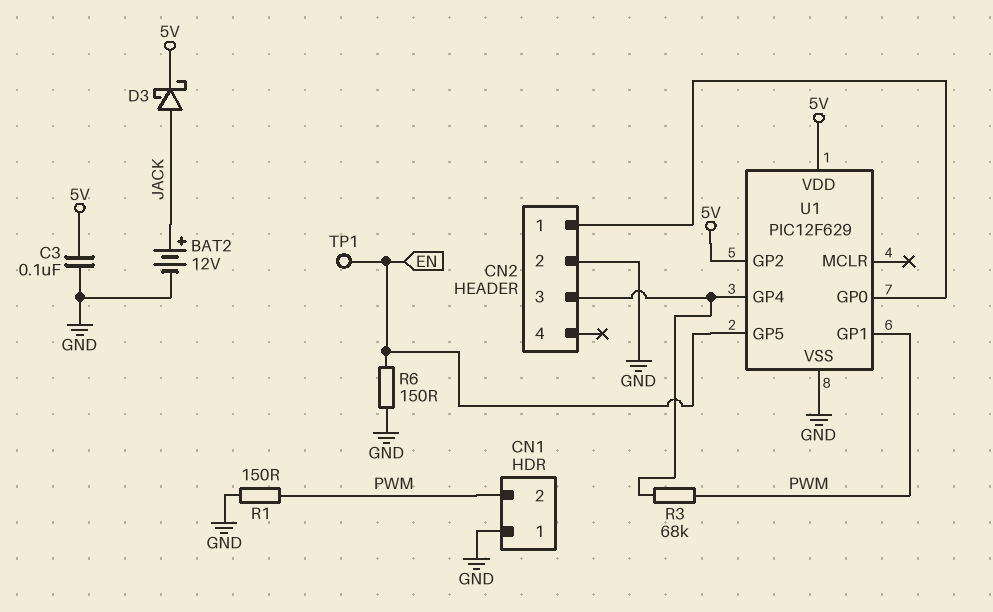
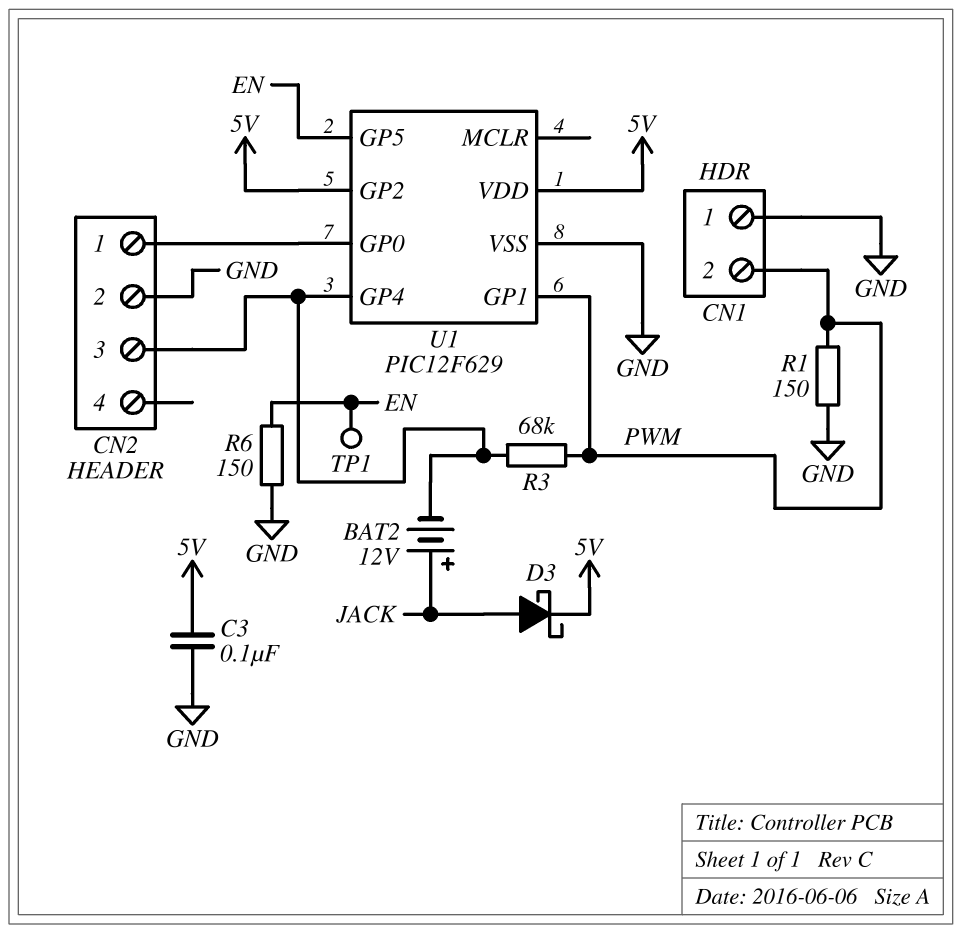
BAT2: 12V (plus JACK, minus GND) -> 12V (plus JACK, minus CN2/3)

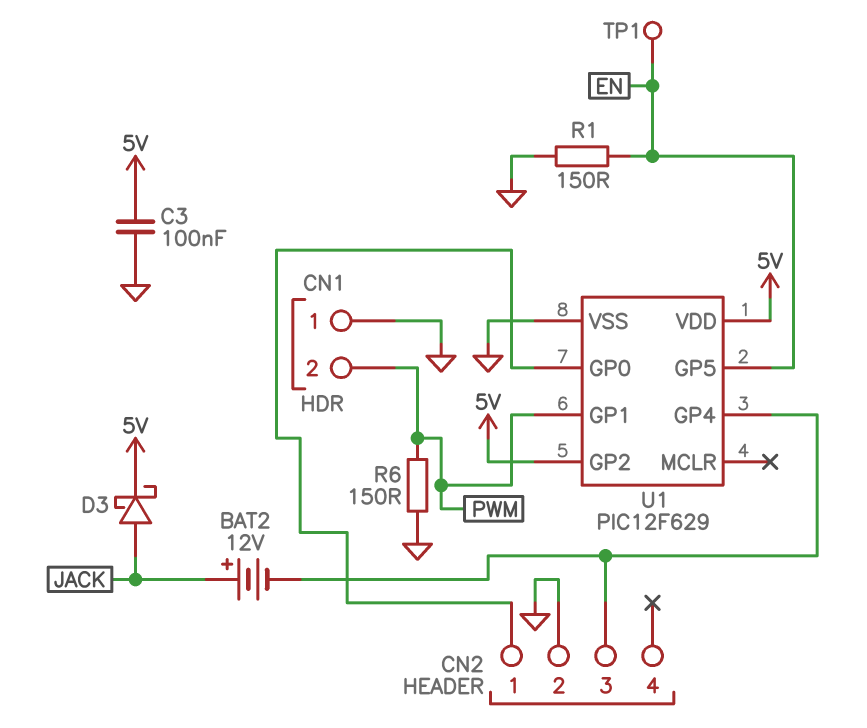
R1: 150 (GND, PWM) -> 150 (EN, GND)
R3: 68k (CN2/3, PWM) -> none
R6: 150 (EN, GND) -> 150 (GND, PWM)

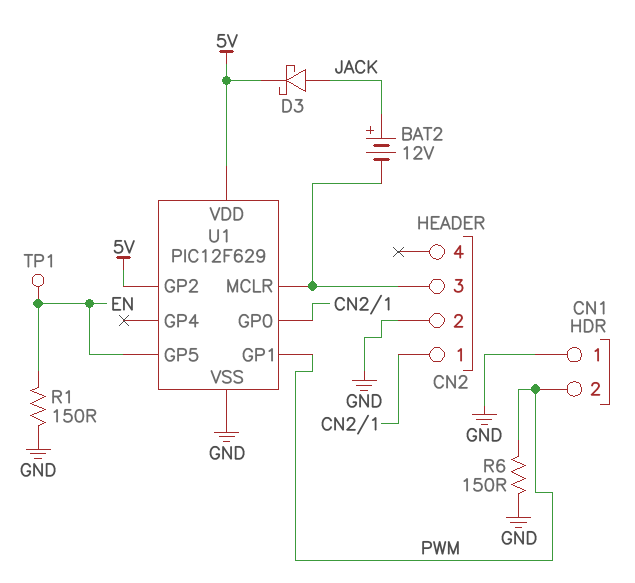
C3: 100nF (5V, GND) -> none
U1 pin GP4: CN2/3 -> none
U1 pin MCLR: none -> CN2/3

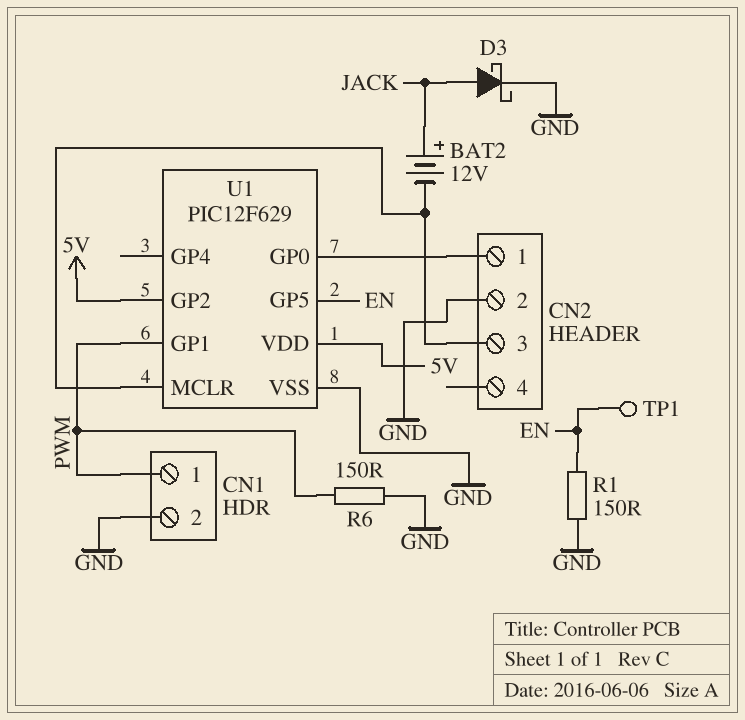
CN1 pin 1: GND -> PWM
CN1 pin 2: PWM -> GND
D3: schottky (A JACK, K 5V) -> schottky (A JACK, K GND)

